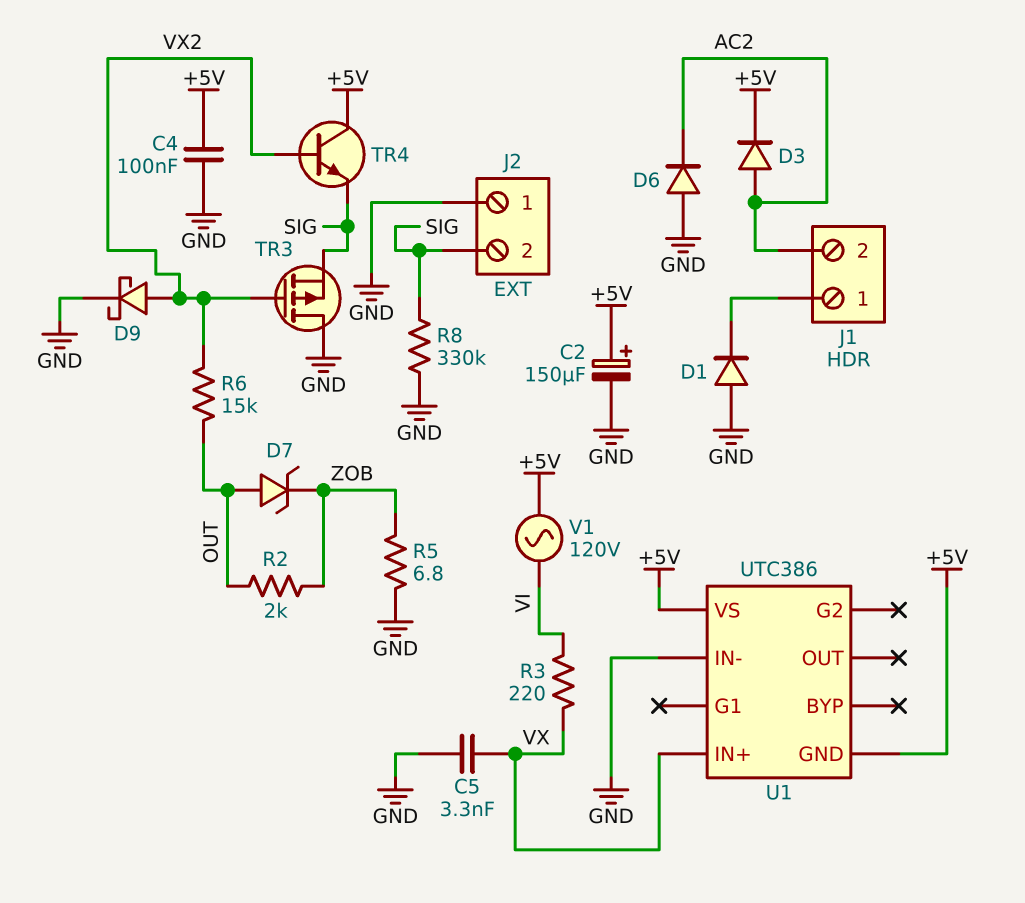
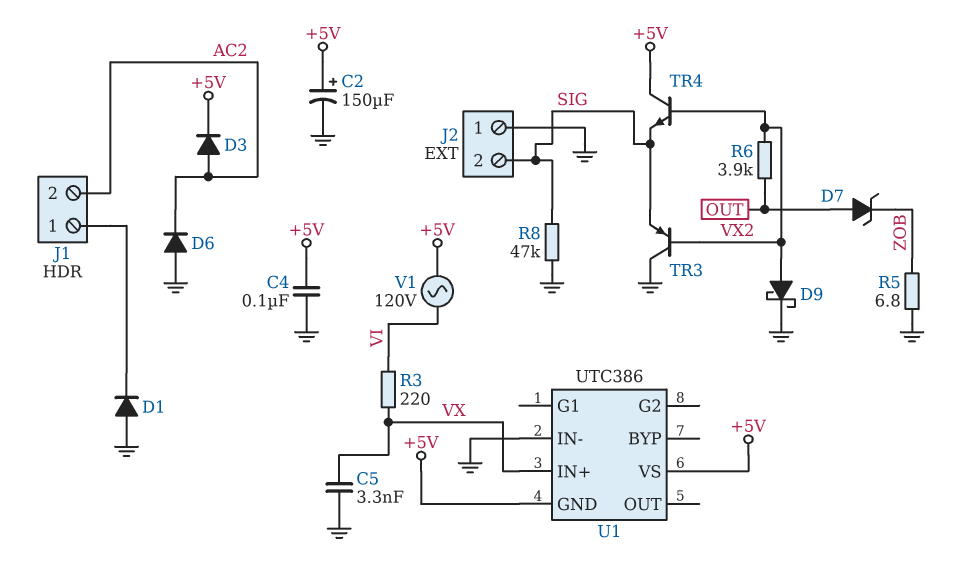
R2: 2k (OUT, ZOB) -> none
R6: 15k (OUT, VX2) -> 3.9k (OUT, VX2)
R8: 330k (GND, SIG) -> 47k (GND, SIG)
TR3: PMOS (G VX2, D GND, S SIG) -> PNP (B VX2, C GND, E SIG)

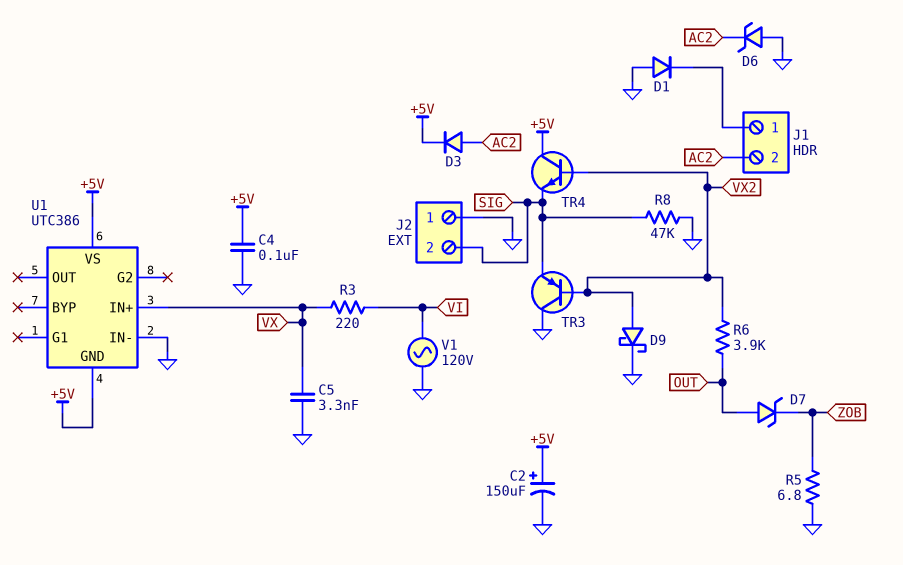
D6: diode (A GND, K AC2) -> zener (A GND, K AC2)
V1: AC 120V (+5V, VI) -> AC 120V (GND, VI)

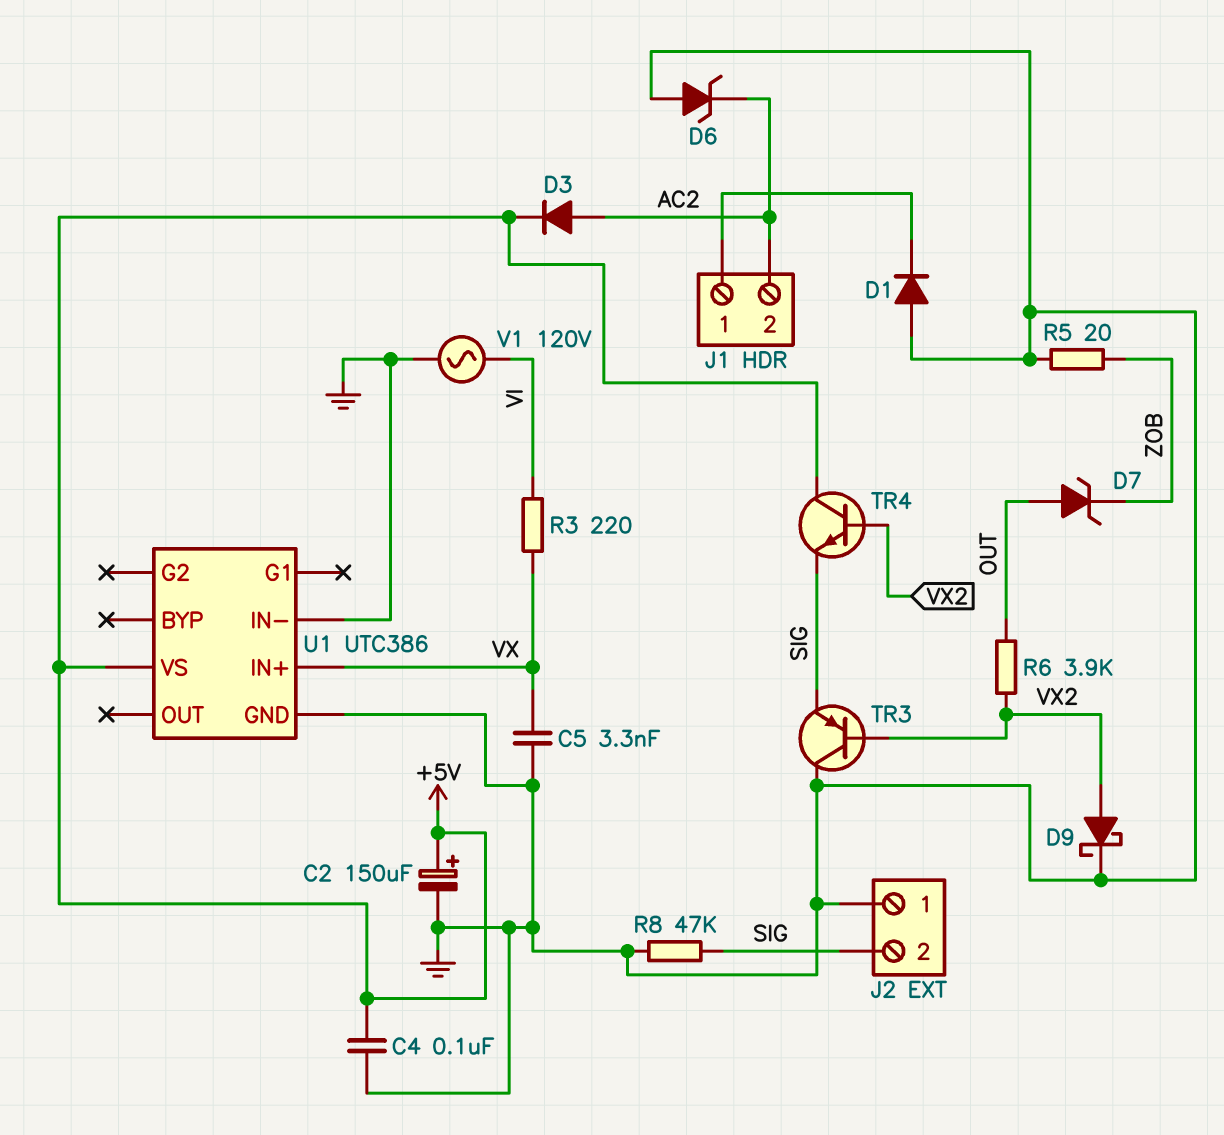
R5: 6.8 (GND, ZOB) -> 20 (GND, ZOB)
U1 pin GND: +5V -> GND

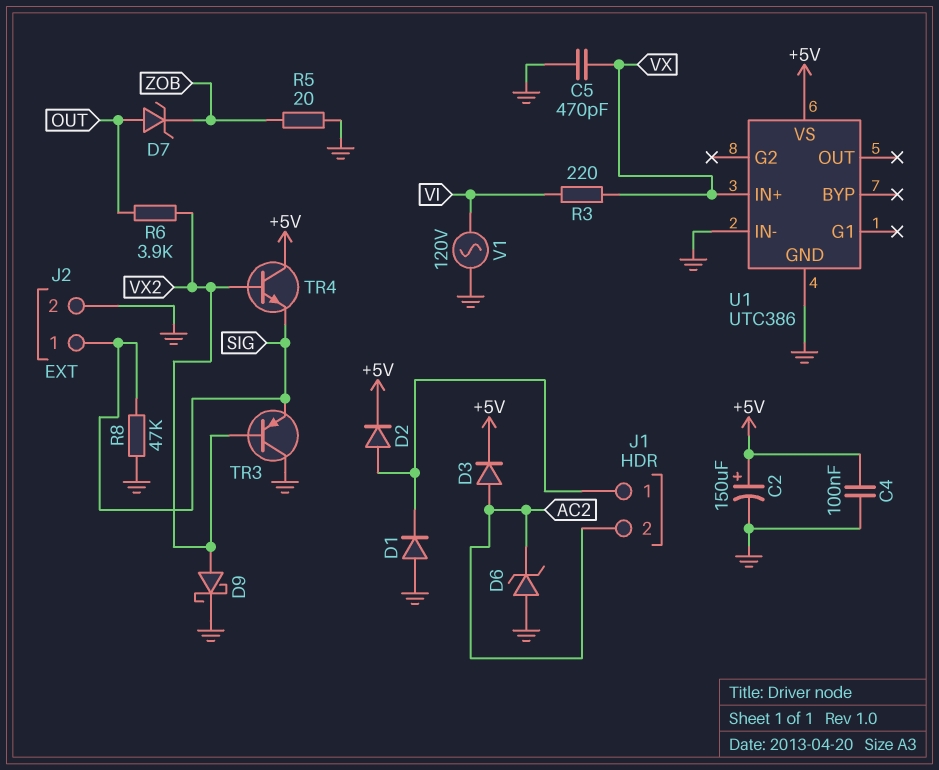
C5: 3.3nF (GND, VX) -> 470pF (GND, VX)
D2: none -> diode (A J1/1, K +5V)
J2 pin 1: GND -> SIG
J2 pin 2: SIG -> GND

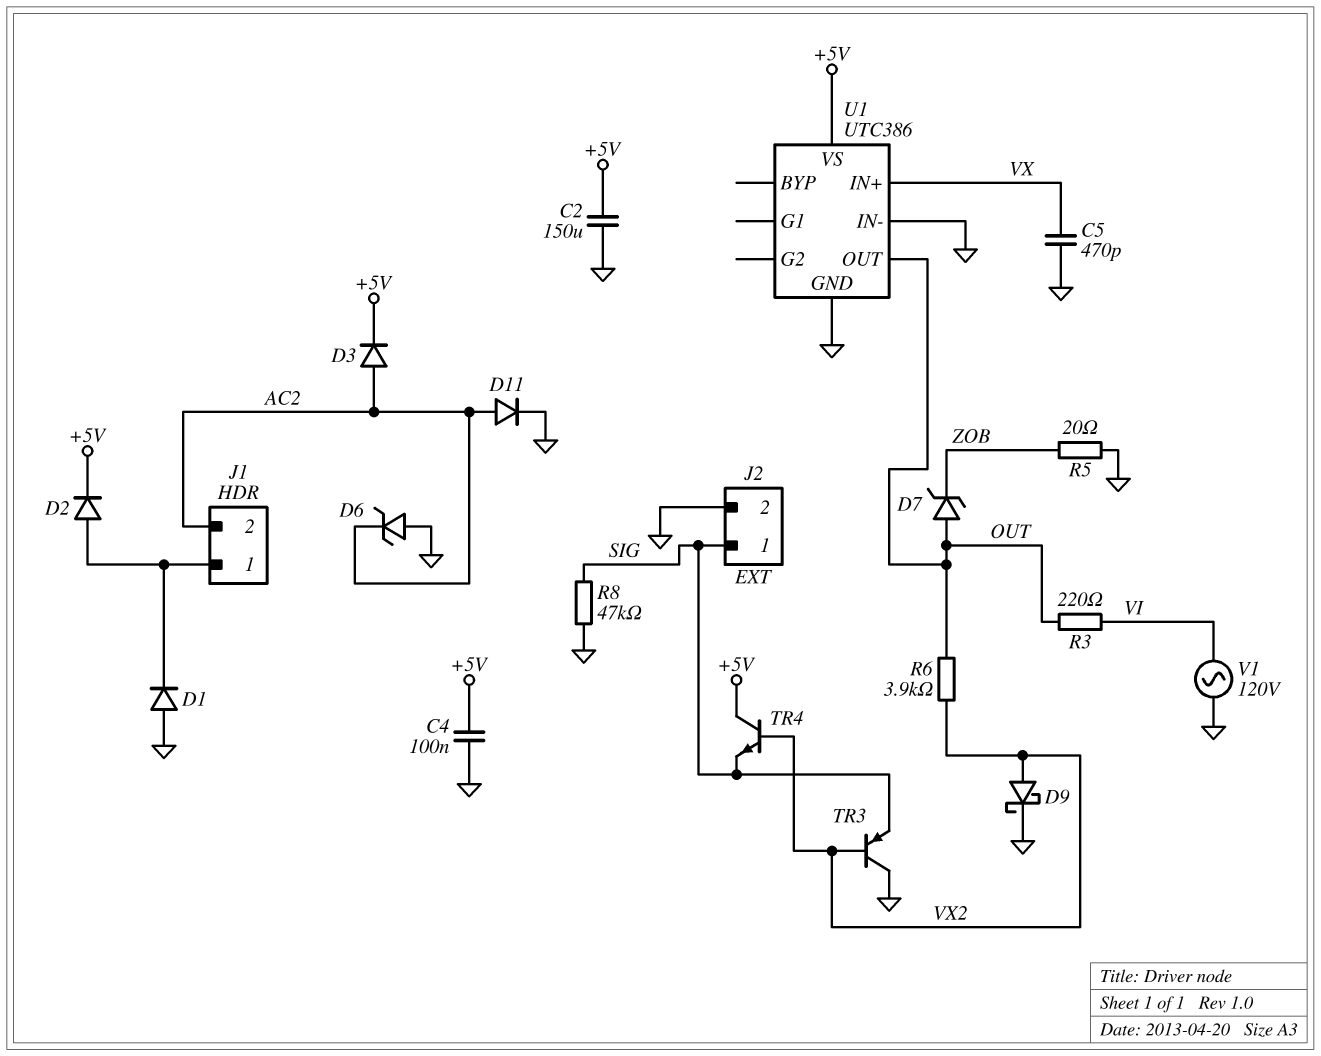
C2: 150uF (plus +5V, minus GND) -> 150uF (+5V, GND)
D11: none -> diode (A AC2, K GND)
R3: 220 (VI, VX) -> 220 (OUT, VI)
U1 pin OUT: none -> OUT

